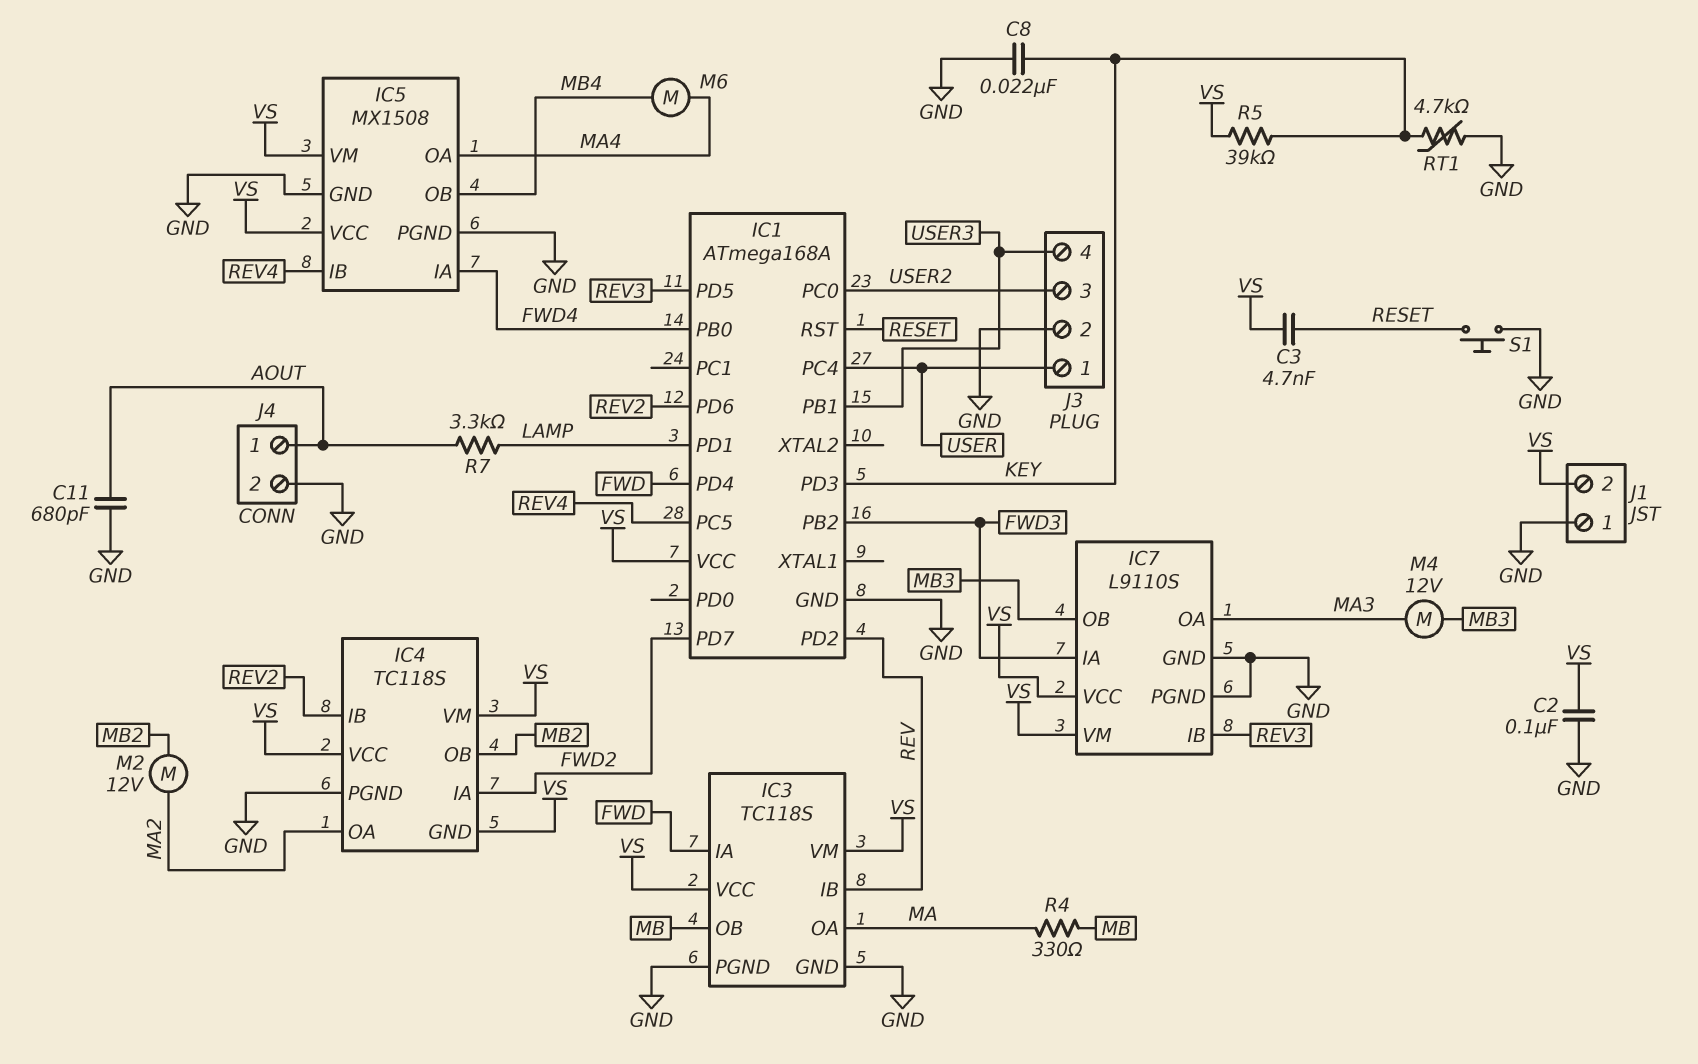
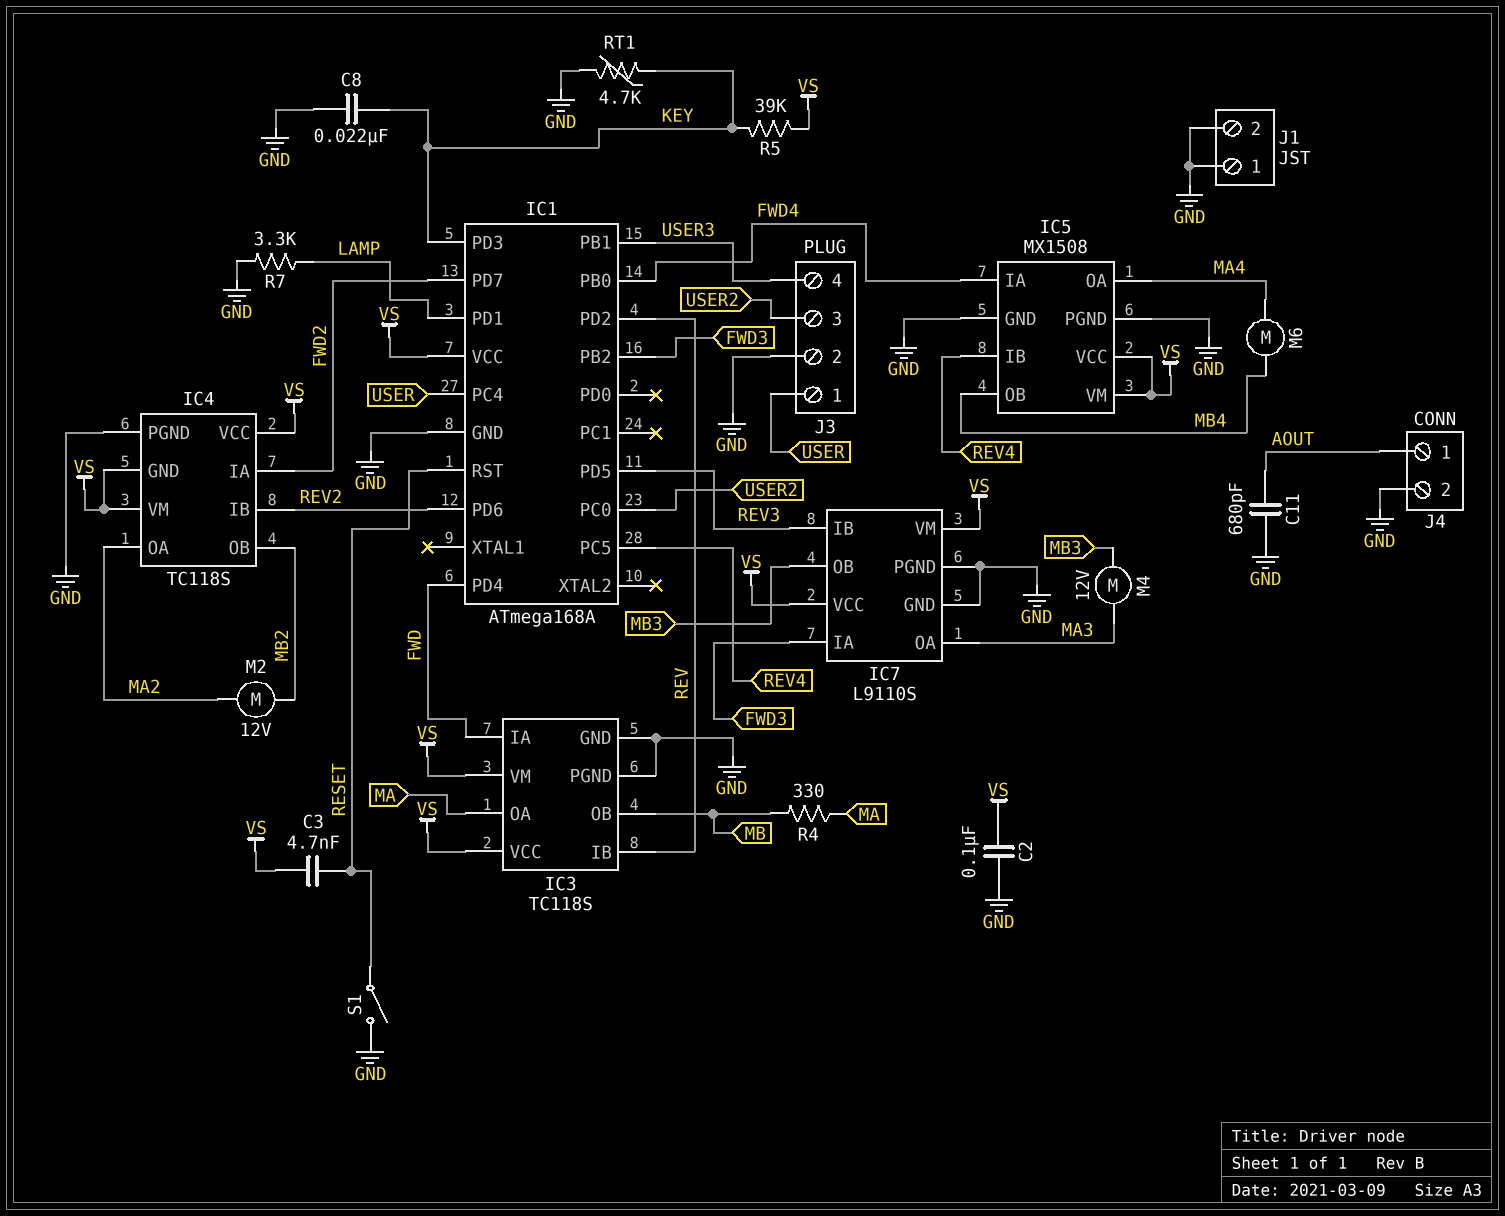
J1 pin 2: VS -> GND
R7: 3.3k (AOUT, LAMP) -> 3.3k (GND, LAMP)
S1: button (GND, RESET) -> switch (GND, RESET)

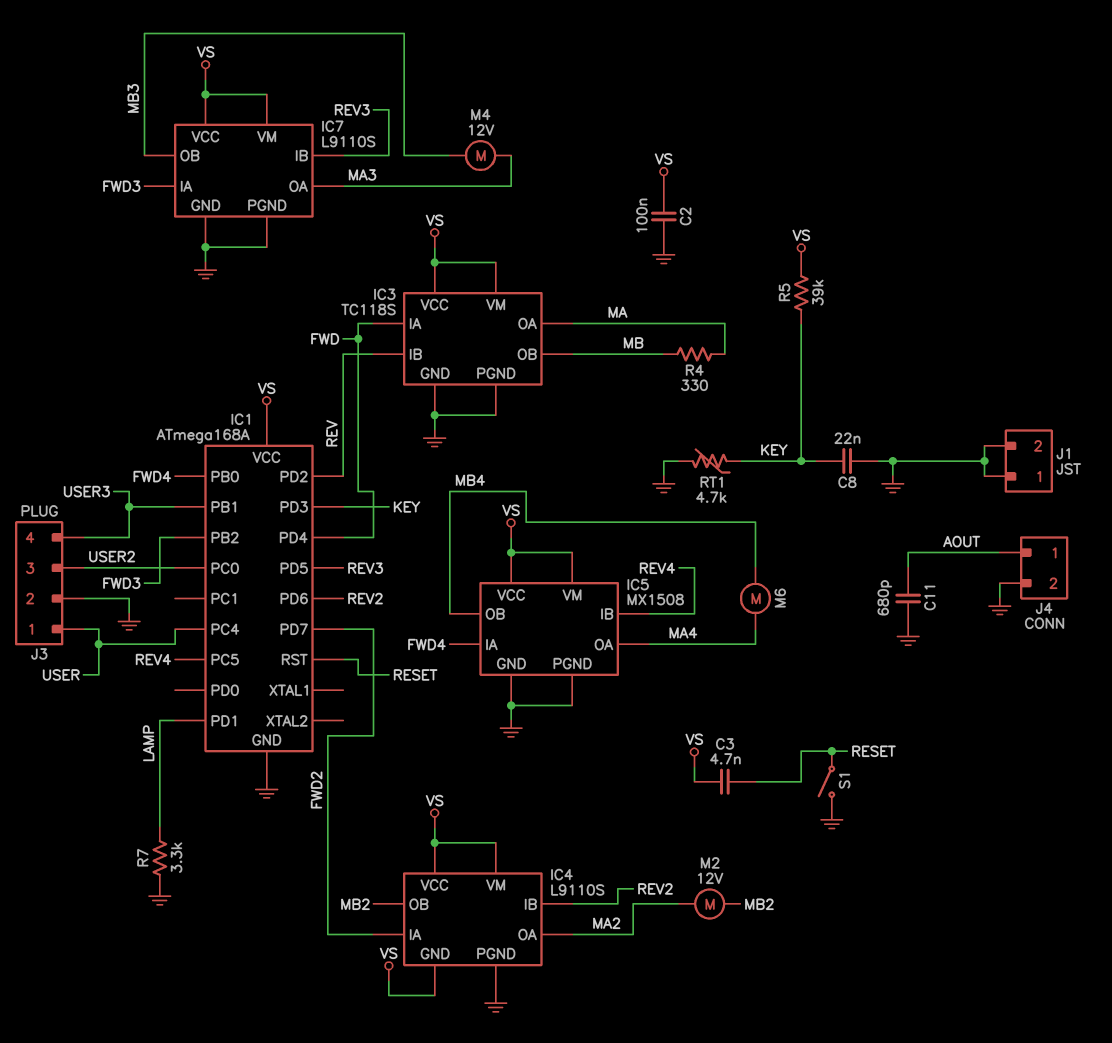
IC4: TC118S -> L9110S

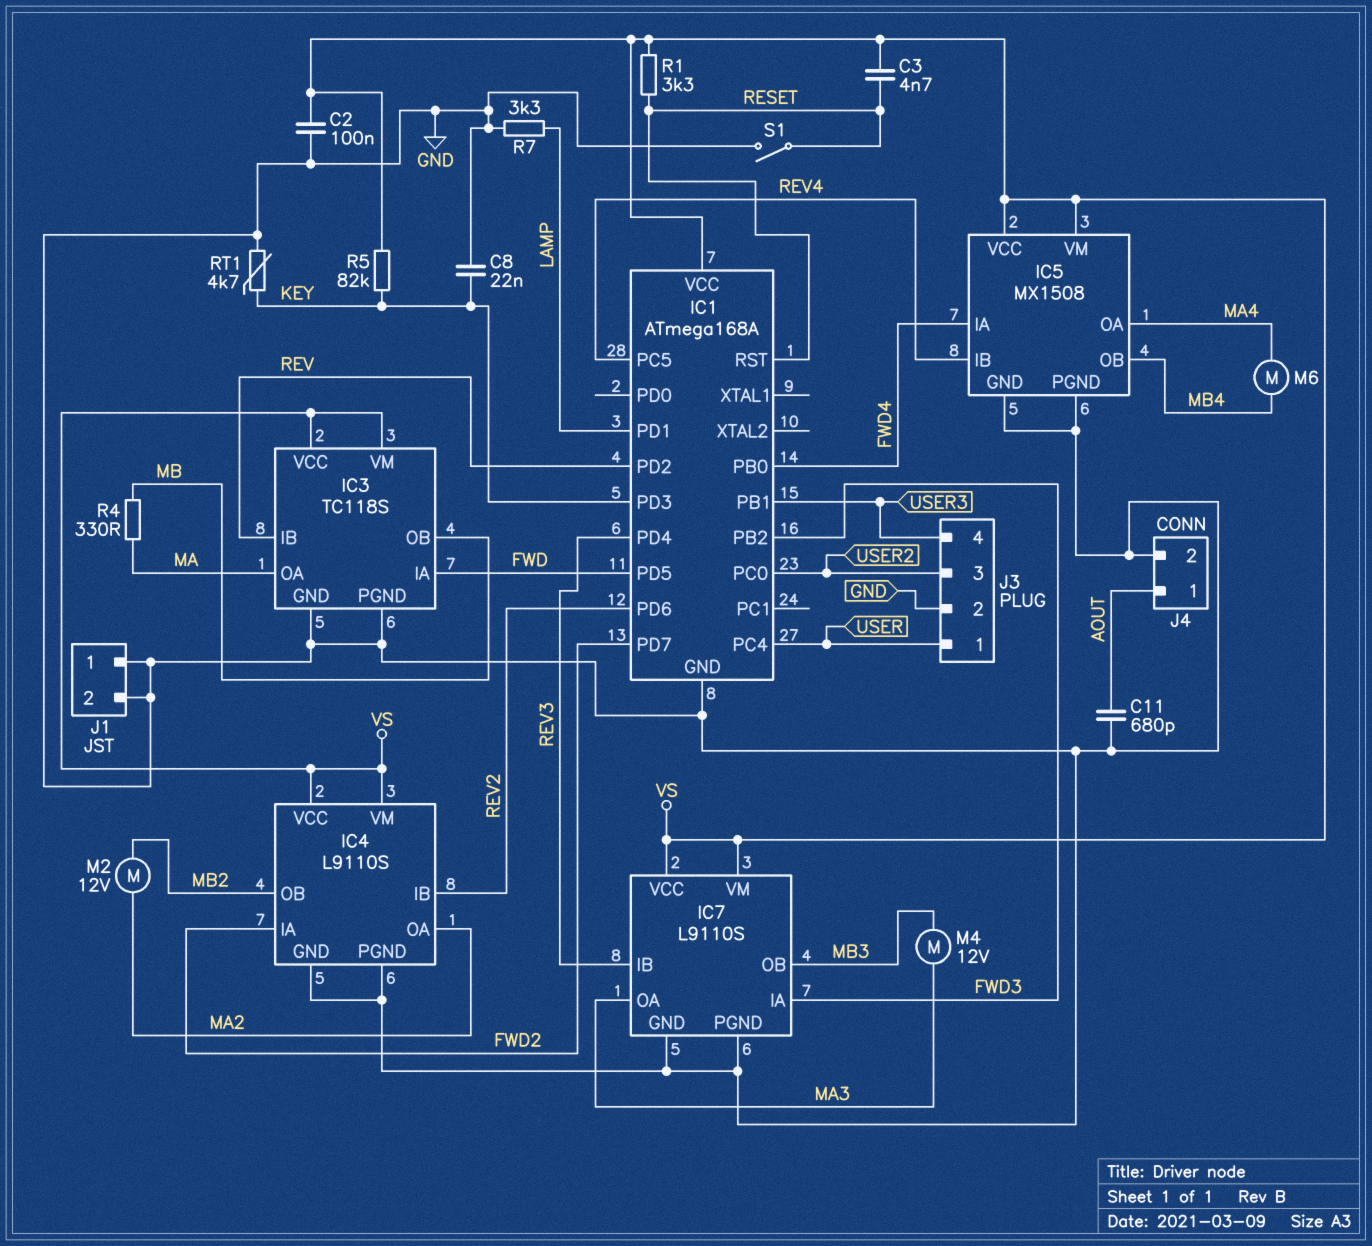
IC1 pin PD4: FWD -> REV3
IC1 pin PD5: REV3 -> FWD
IC4 pin GND: VS -> GND
R1: none -> 3.3k (RESET, VS)
R5: 39k (KEY, VS) -> 82k (KEY, VS)

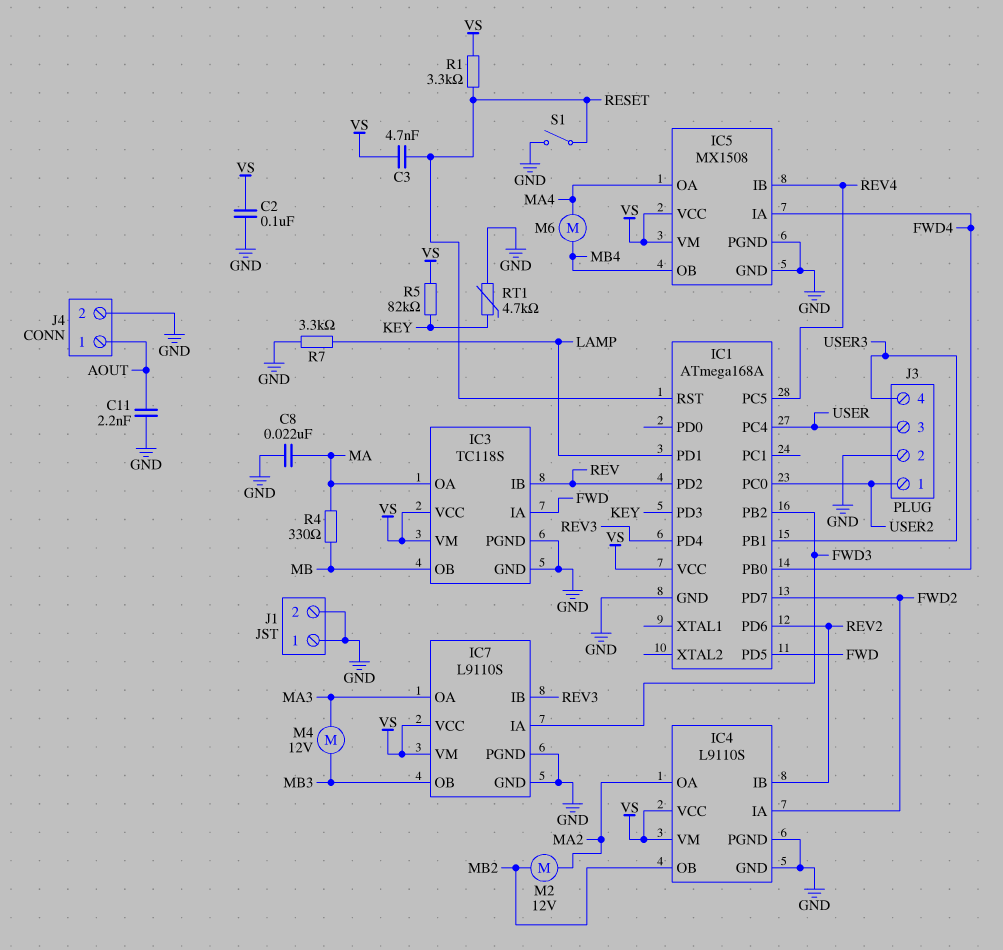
C8: 22nF (GND, KEY) -> 22nF (GND, MA)
C11: 680pF (AOUT, GND) -> 2.2nF (AOUT, GND)
J3 pin 1: USER -> USER2
J3 pin 3: USER2 -> USER

